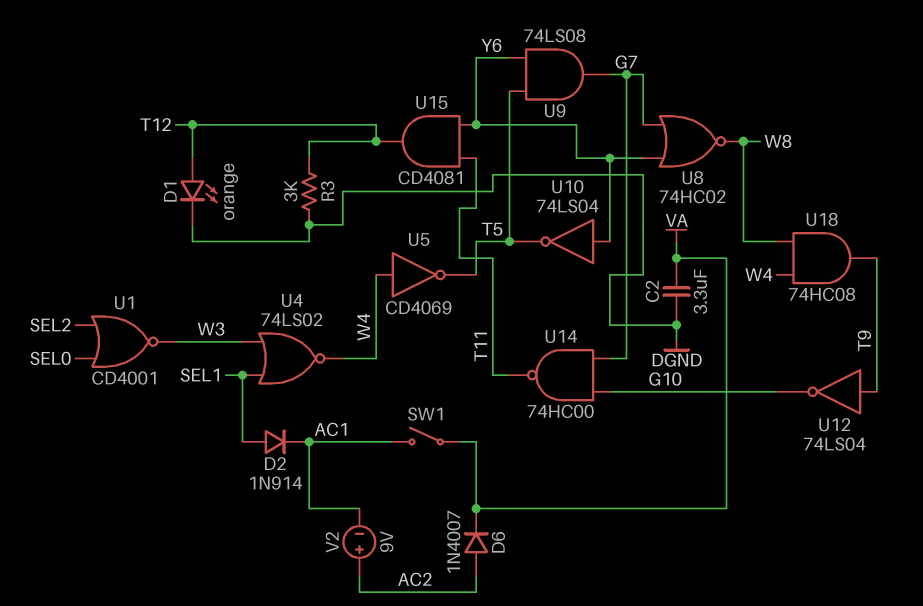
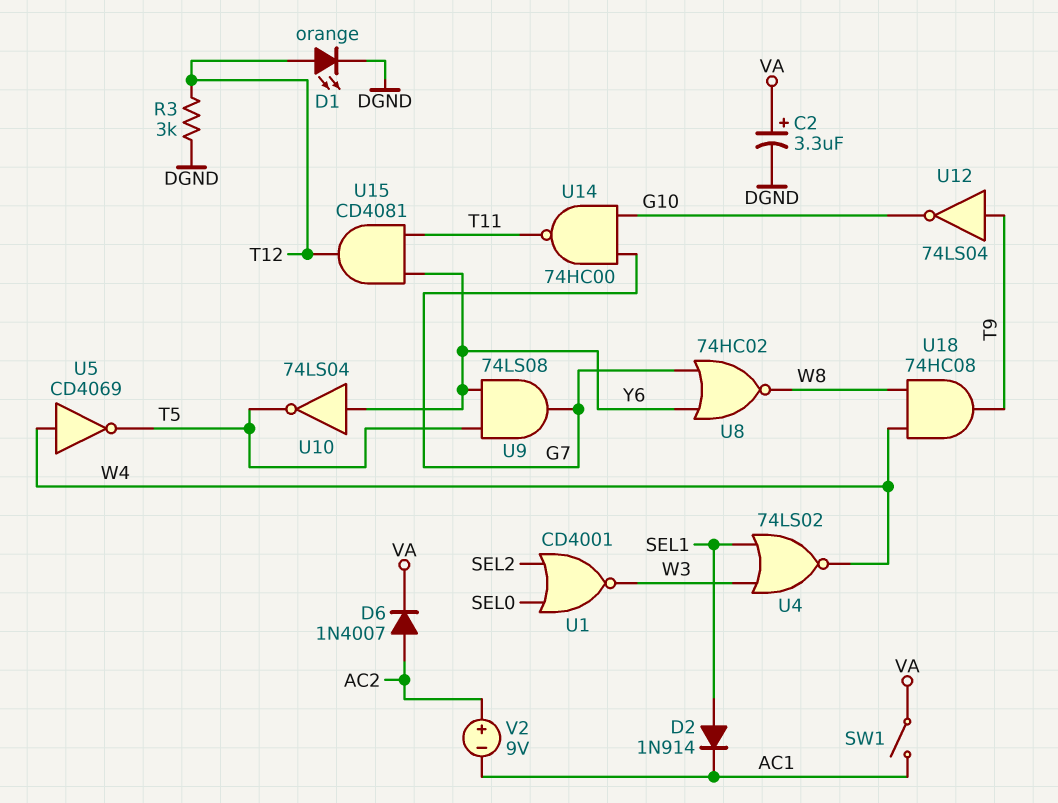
C2: 3.3uF (DGND, VA) -> 3.3uF (plus VA, minus DGND)

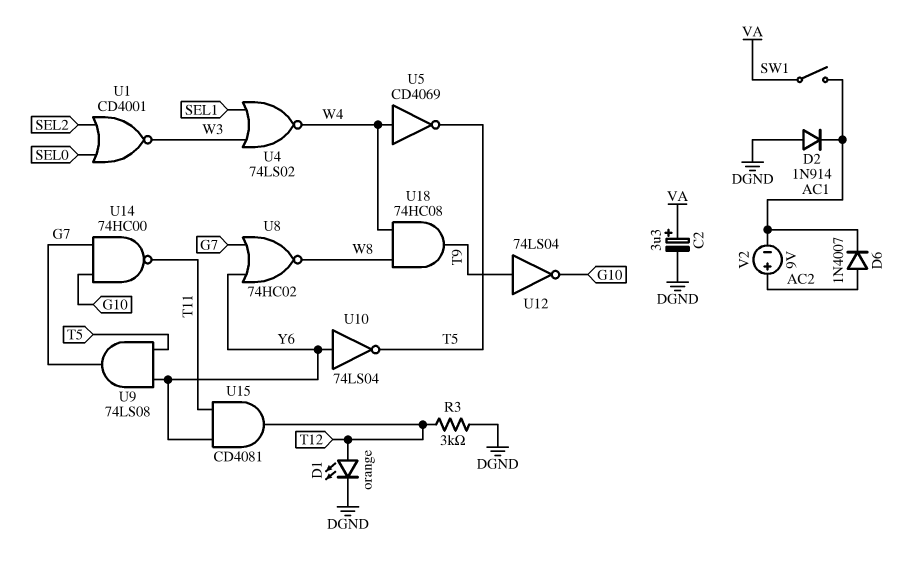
D2: diode 1N914 (A SEL1, K AC1) -> diode 1N914 (A DGND, K AC1)
D6: diode 1N4007 (A AC2, K VA) -> diode 1N4007 (A AC2, K AC1)

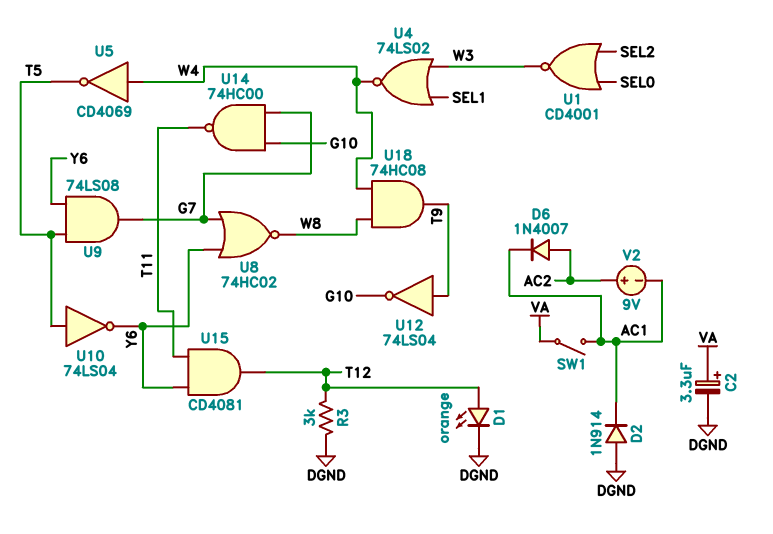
U10: NOT 74LS04 (in Y6, out T5) -> NOT 74LS04 (in T5, out Y6)

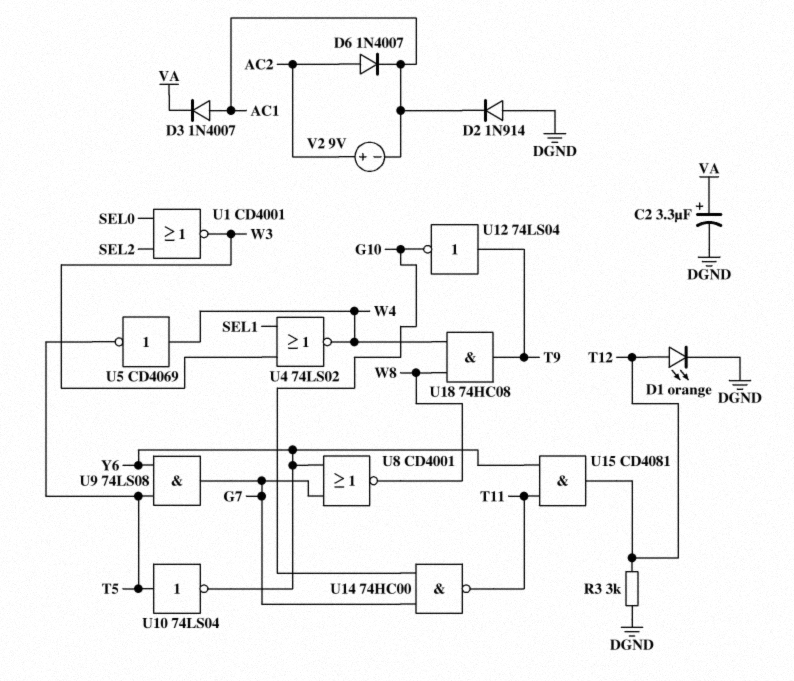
D3: none -> diode 1N4007 (A AC1, K VA)
SW1: switch (AC1, VA) -> none
U8: NOR 74HC02 (in G7, in Y6, out W8) -> NOR CD4001 (in G7, in Y6, out W8)

